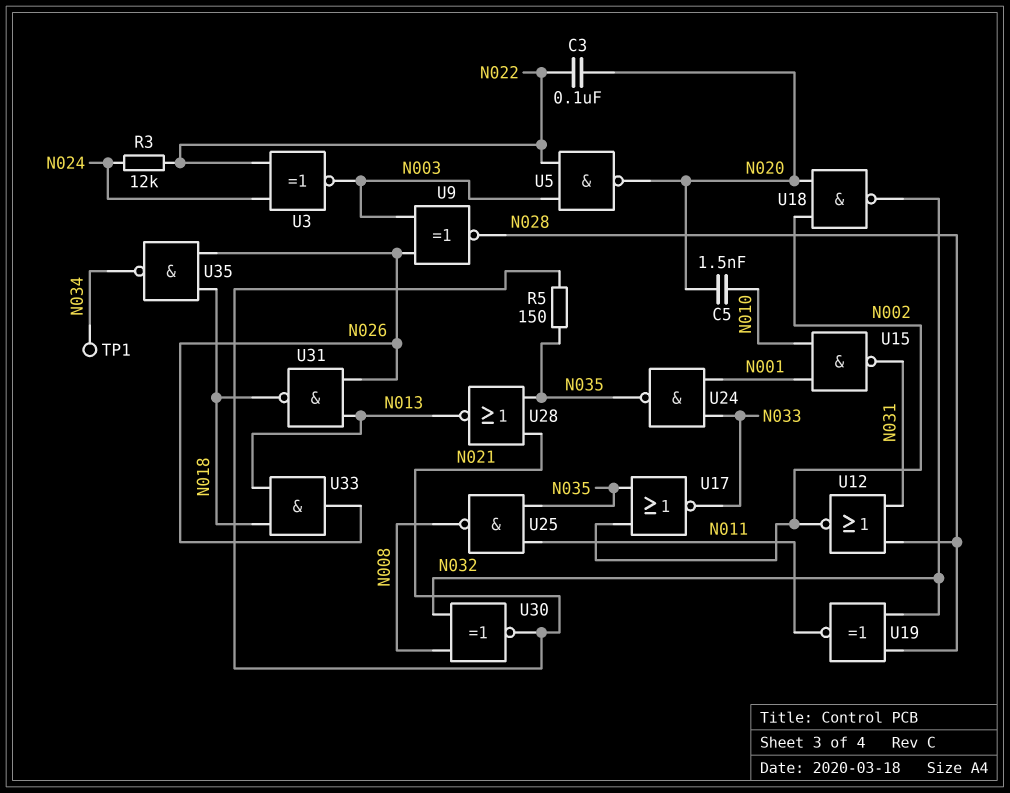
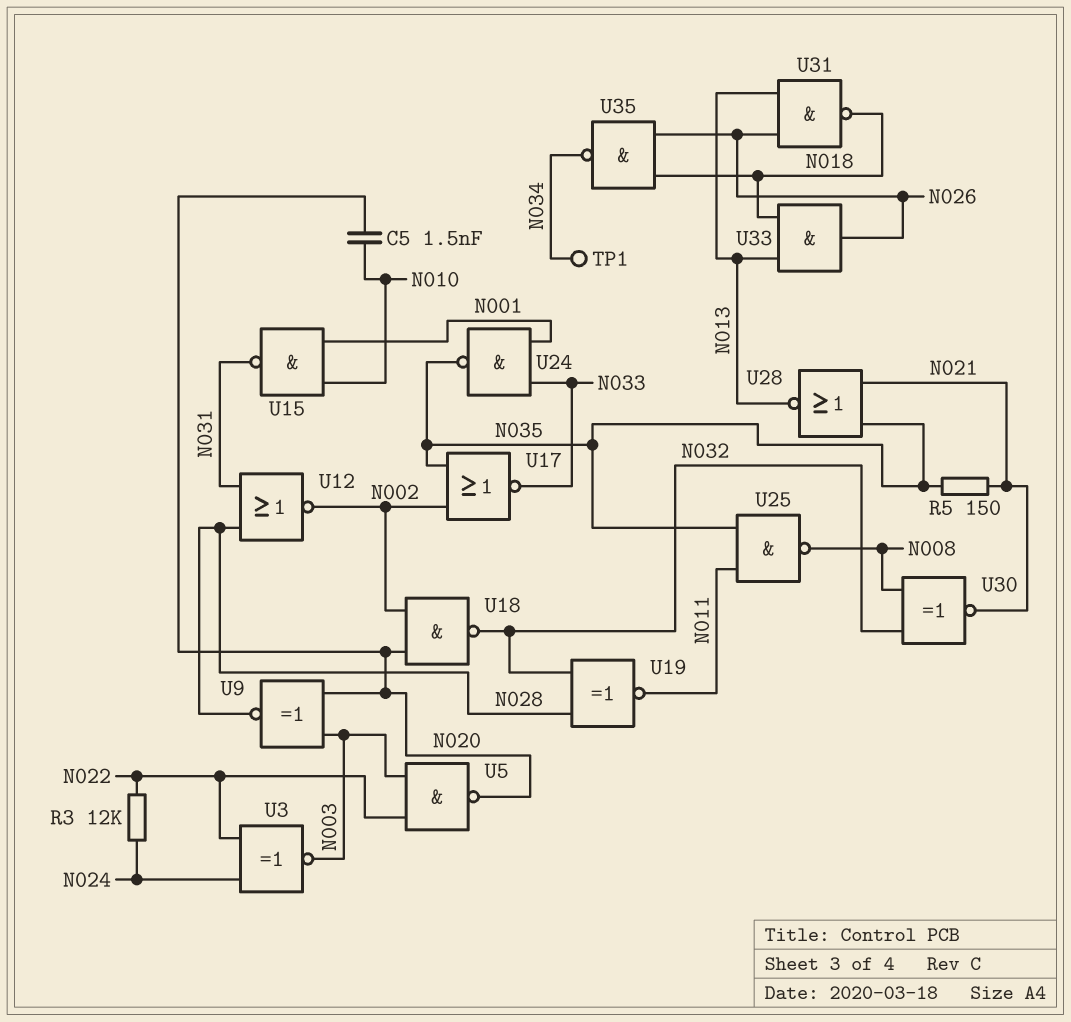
C3: 100nF (N020, N022) -> none
U9: XNOR (in N003, in N026, out N028) -> XNOR (in N003, in N020, out N028)

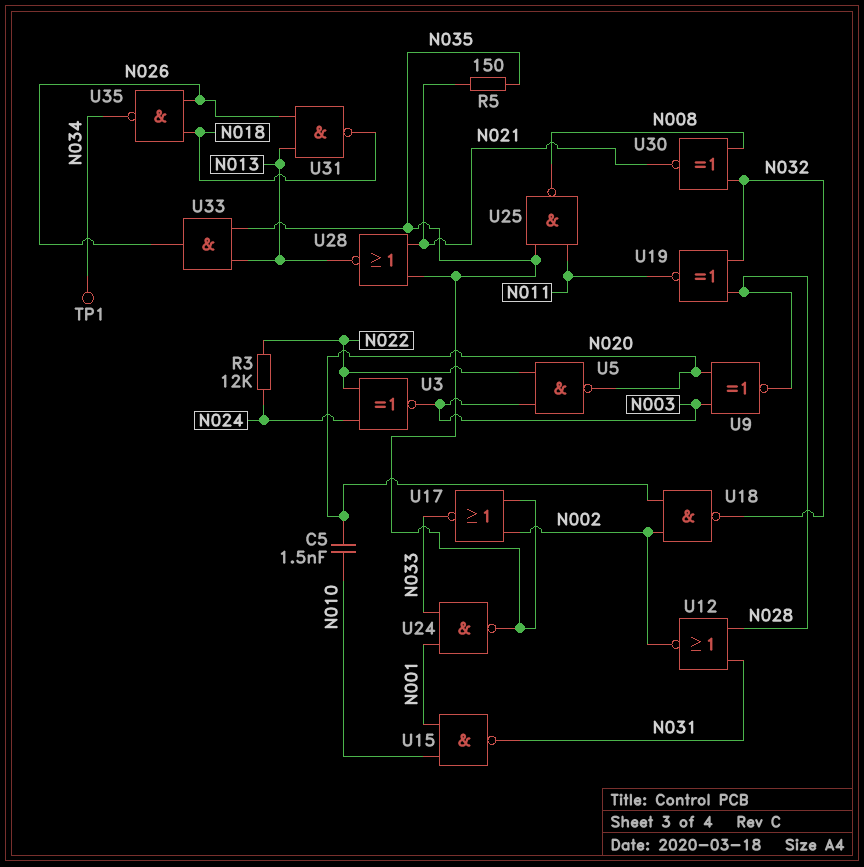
U33: AND (in N013, in N018, out N026) -> AND (in N013, in N035, out N026)

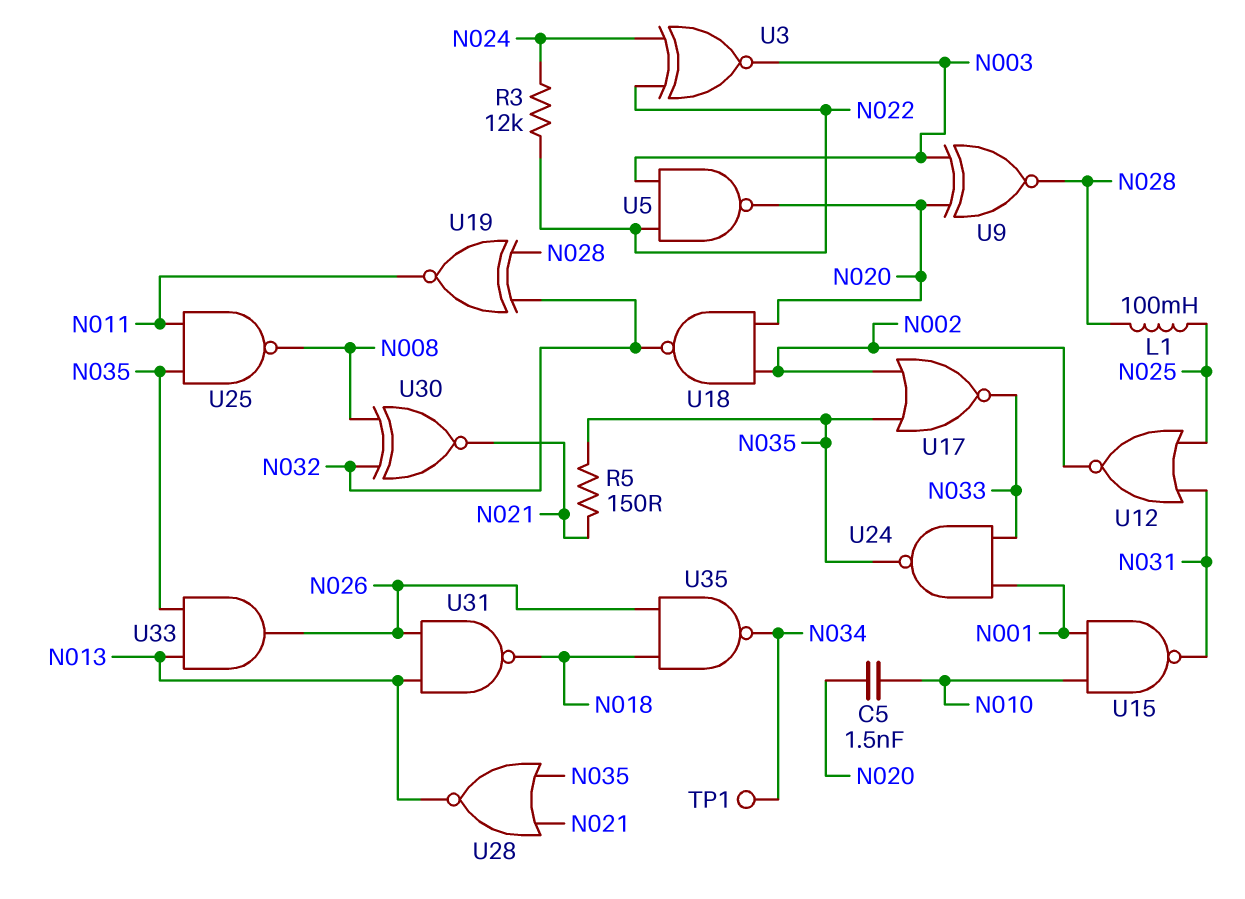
L1: none -> 100mH (N025, N028)
U12: NOR (in N028, in N031, out N002) -> NOR (in N025, in N031, out N002)

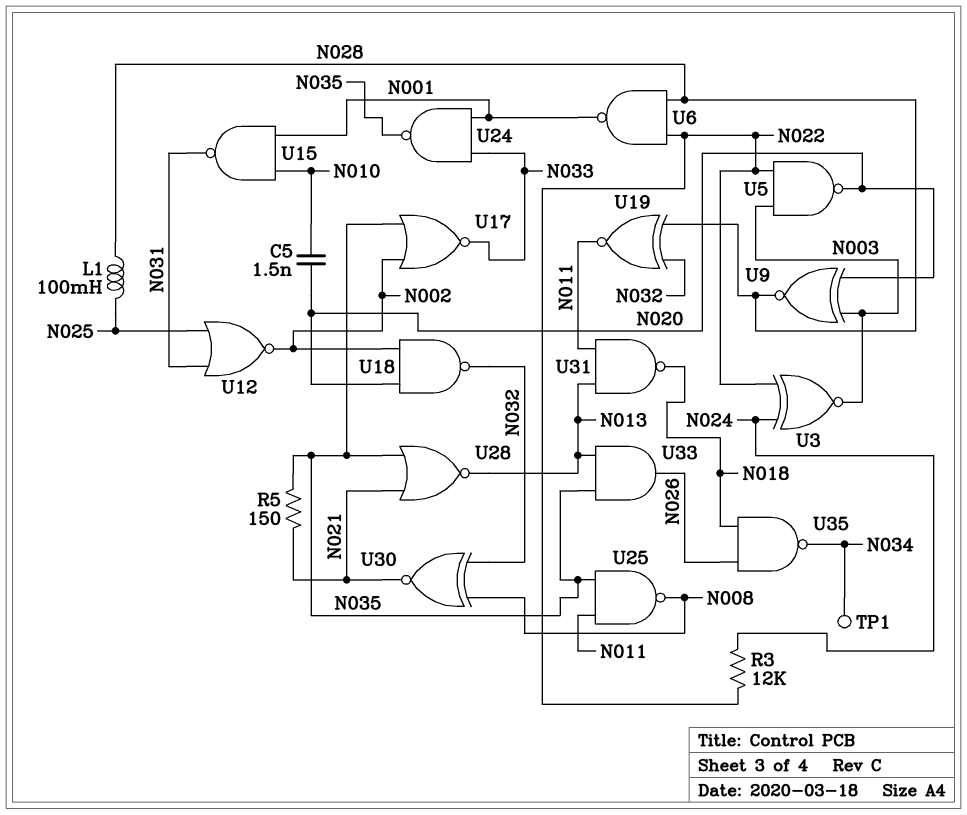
U6: none -> NAND (in N022, in N028, out N001)
U31: NAND (in N013, in N026, out N018) -> NAND (in N011, in N013, out N018)

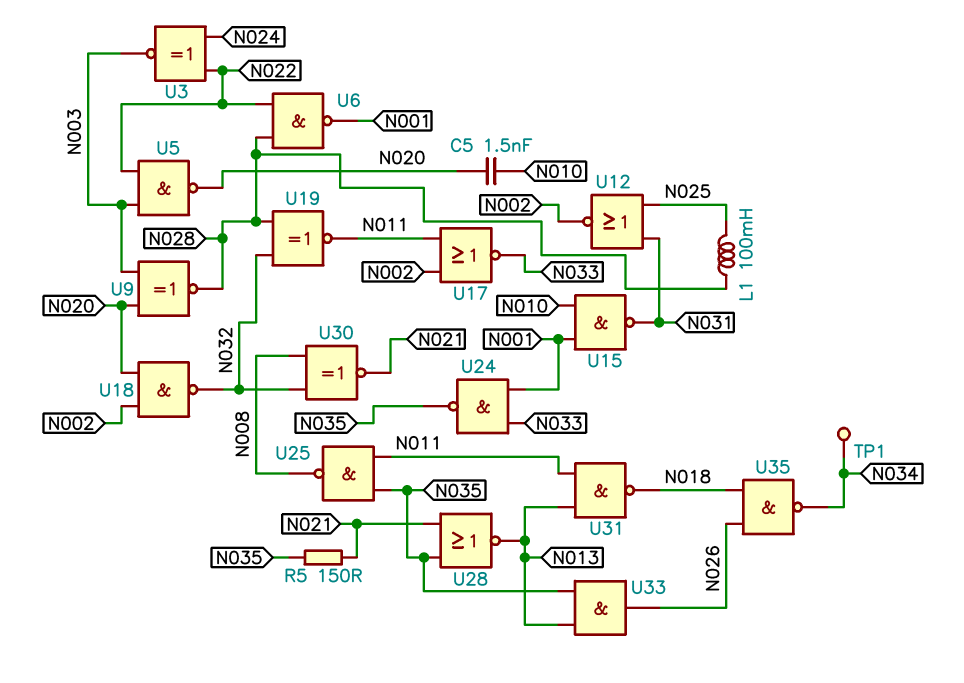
R3: 12k (N022, N024) -> none
U17: NOR (in N002, in N035, out N033) -> NOR (in N002, in N011, out N033)

